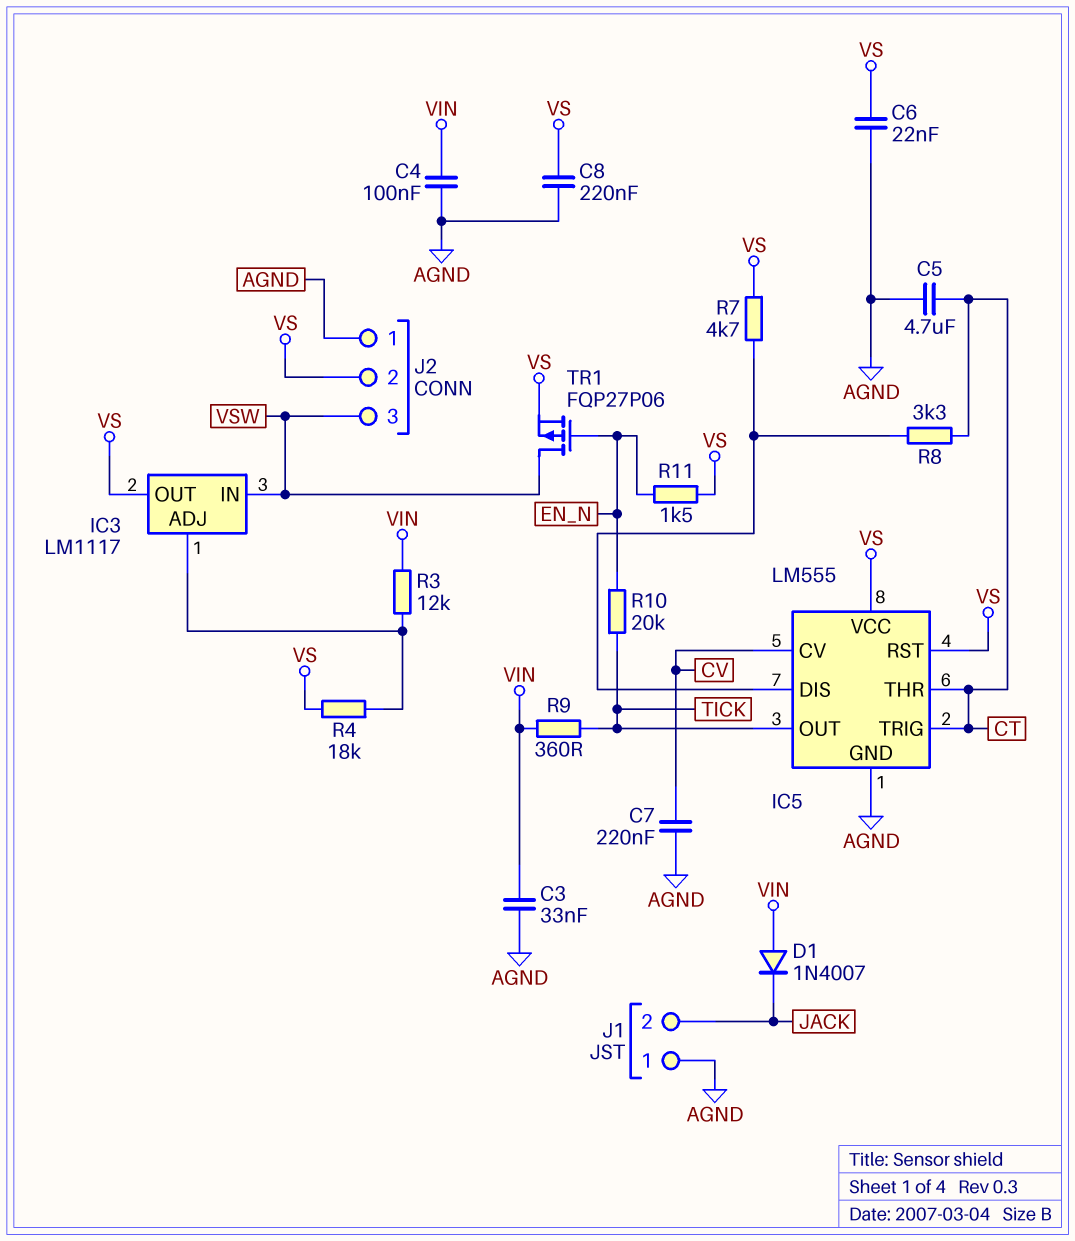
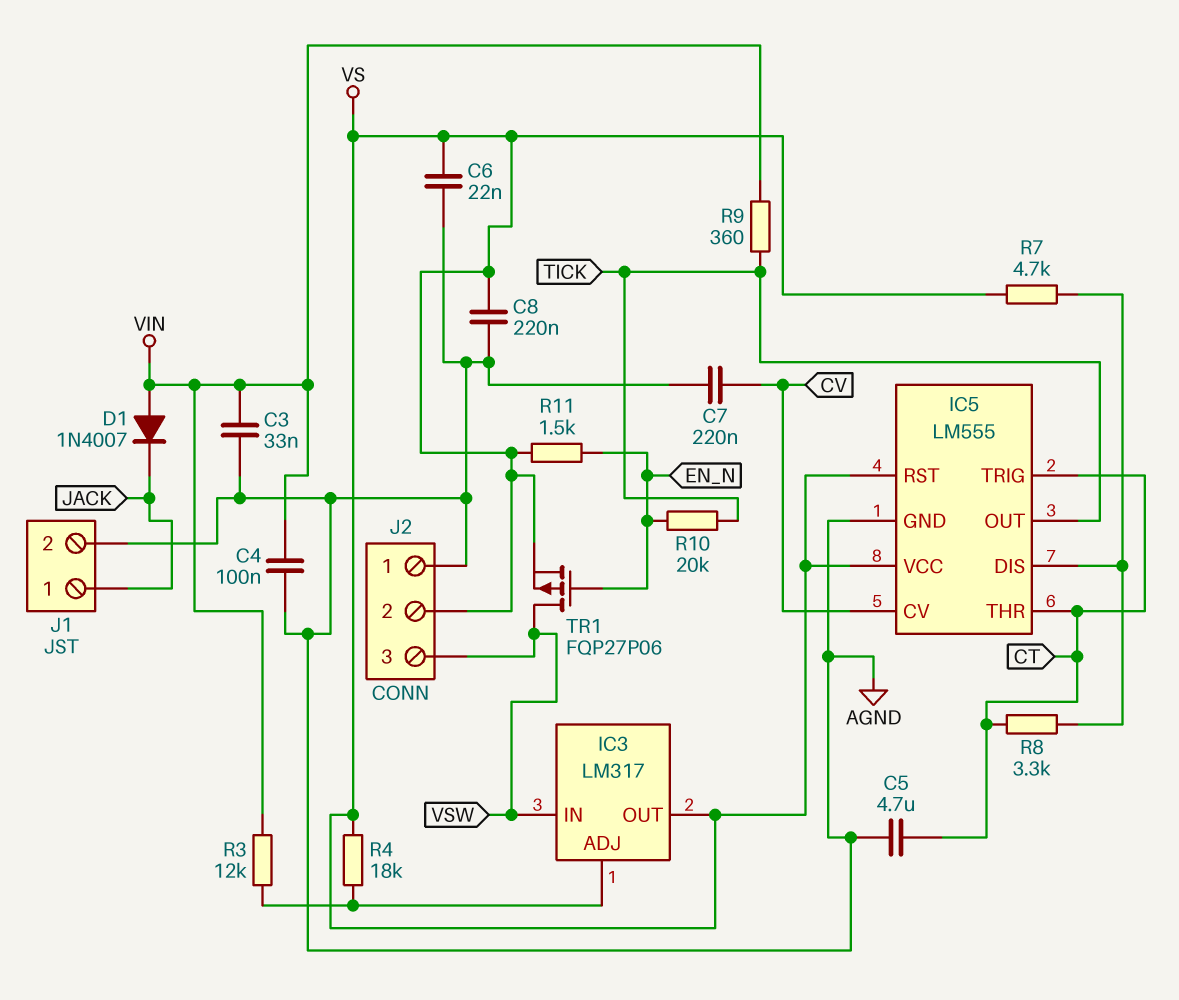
IC3: LM1117 -> LM317
J1 pin 1: AGND -> JACK
J1 pin 2: JACK -> AGND

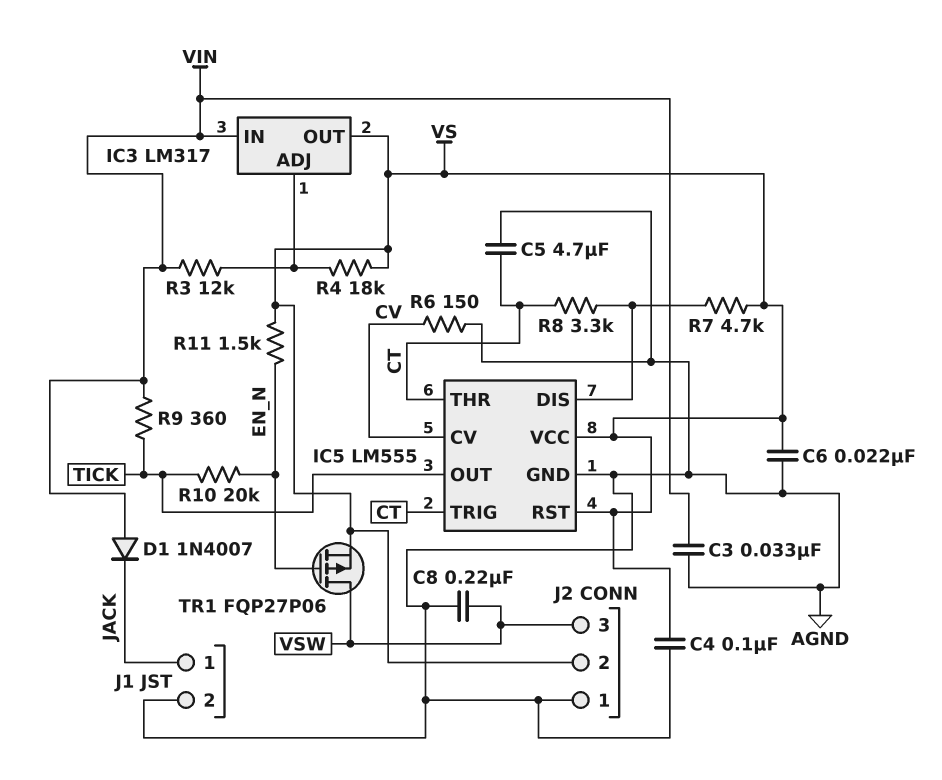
C4: 100nF (AGND, VIN) -> 100nF (AGND, VS)
C7: 220nF (AGND, CV) -> none
C8: 220nF (AGND, VS) -> 220nF (AGND, VSW)
IC3 pin IN: VSW -> VIN
R6: none -> 150 (AGND, CV)

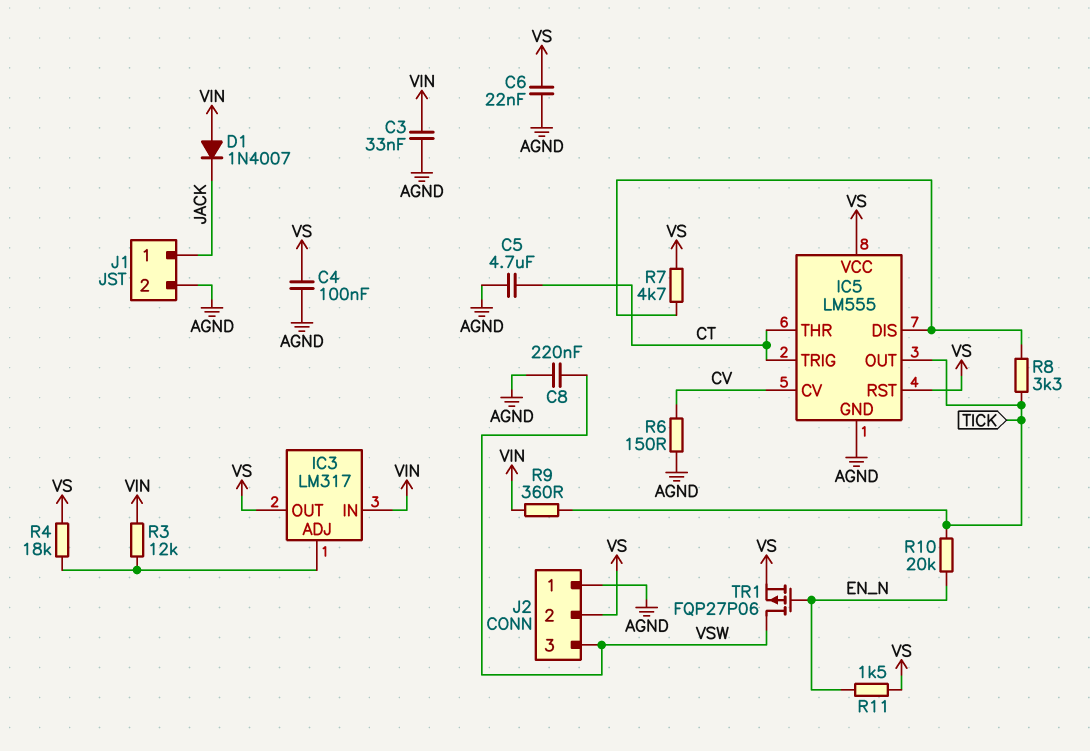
R8: 3.3k (CT, IC5/DIS) -> 3.3k (IC5/DIS, TICK)

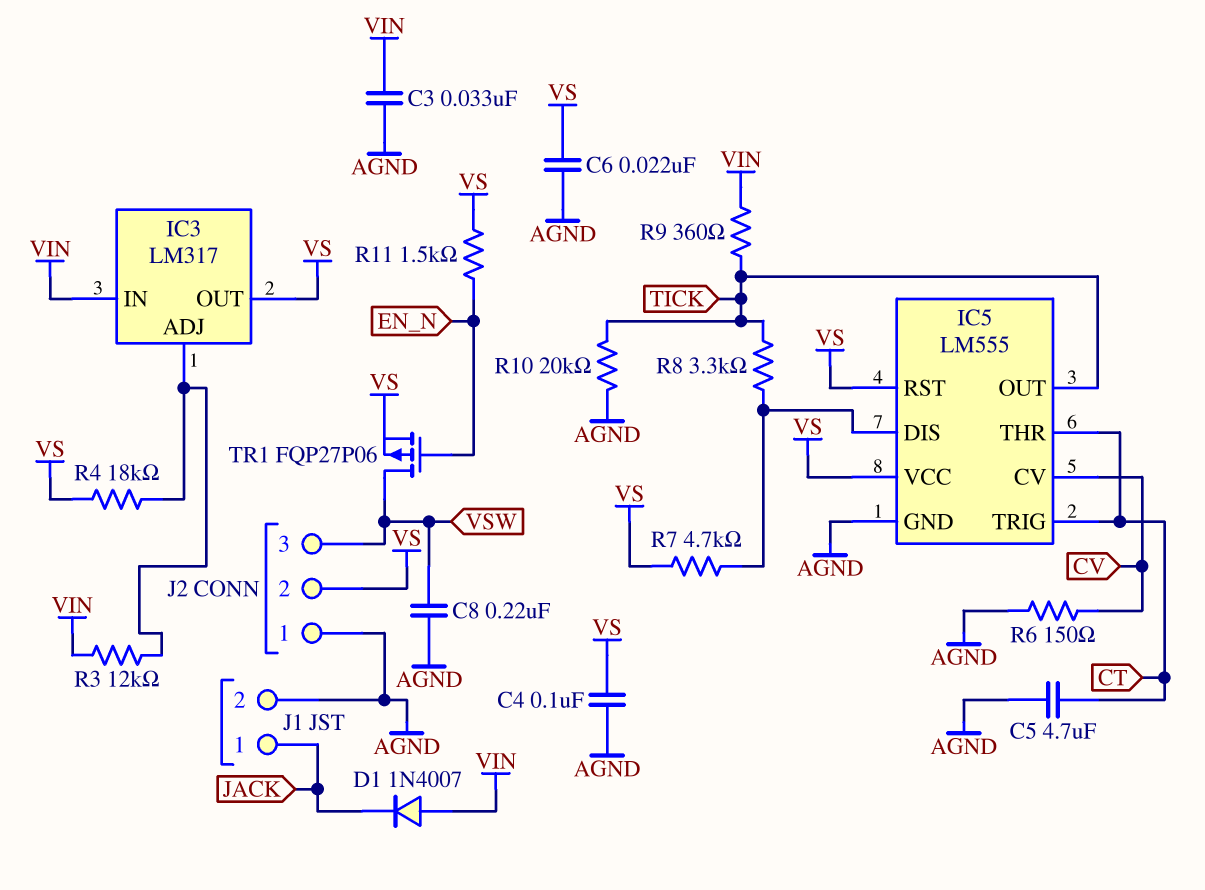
R10: 20k (EN_N, TICK) -> 20k (AGND, TICK)

